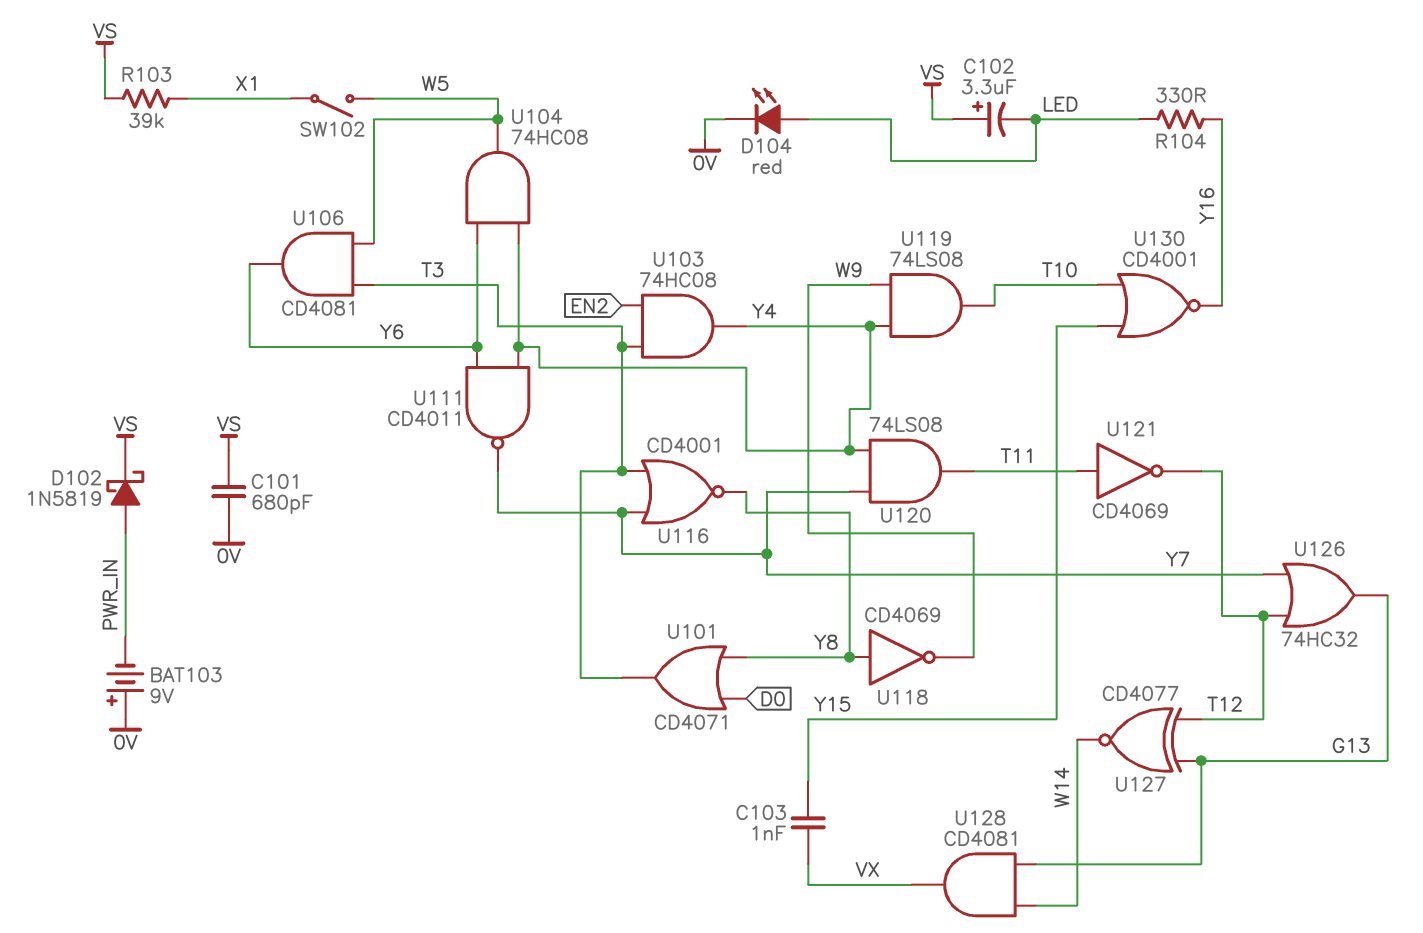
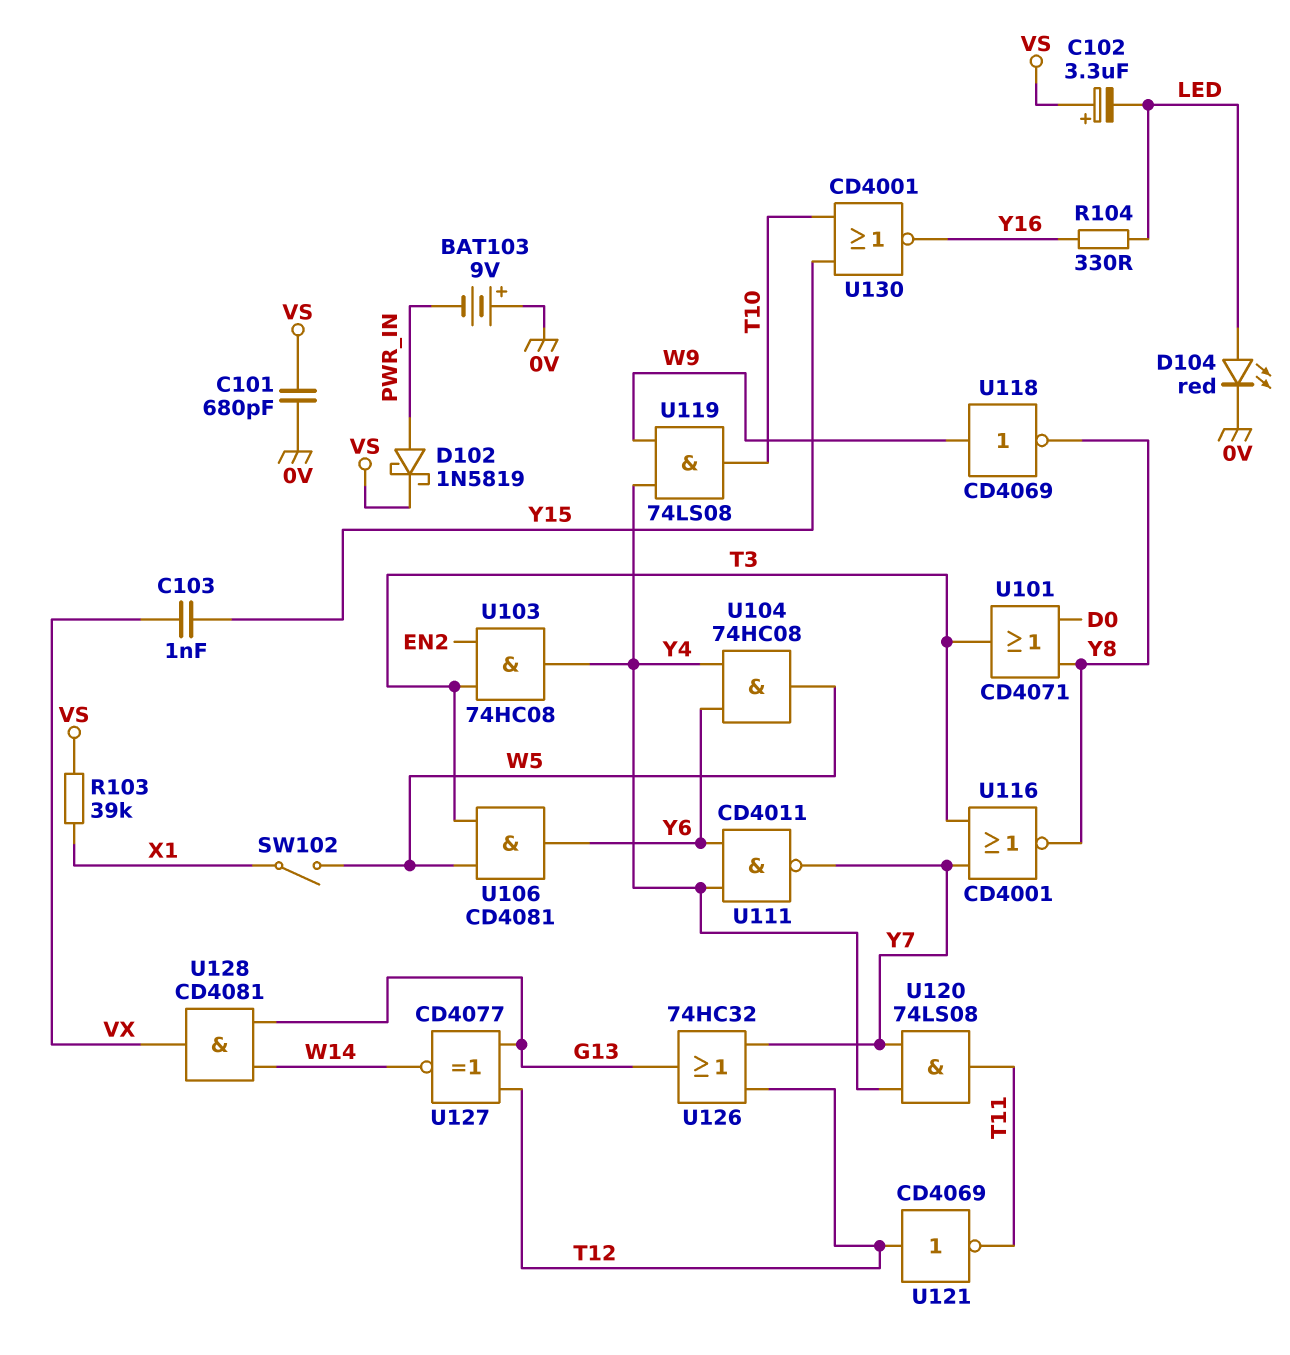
U118: NOT CD4069 (in Y8, out W9) -> NOT CD4069 (in W9, out Y8)
U121: NOT CD4069 (in T11, out T12) -> NOT CD4069 (in T12, out T11)

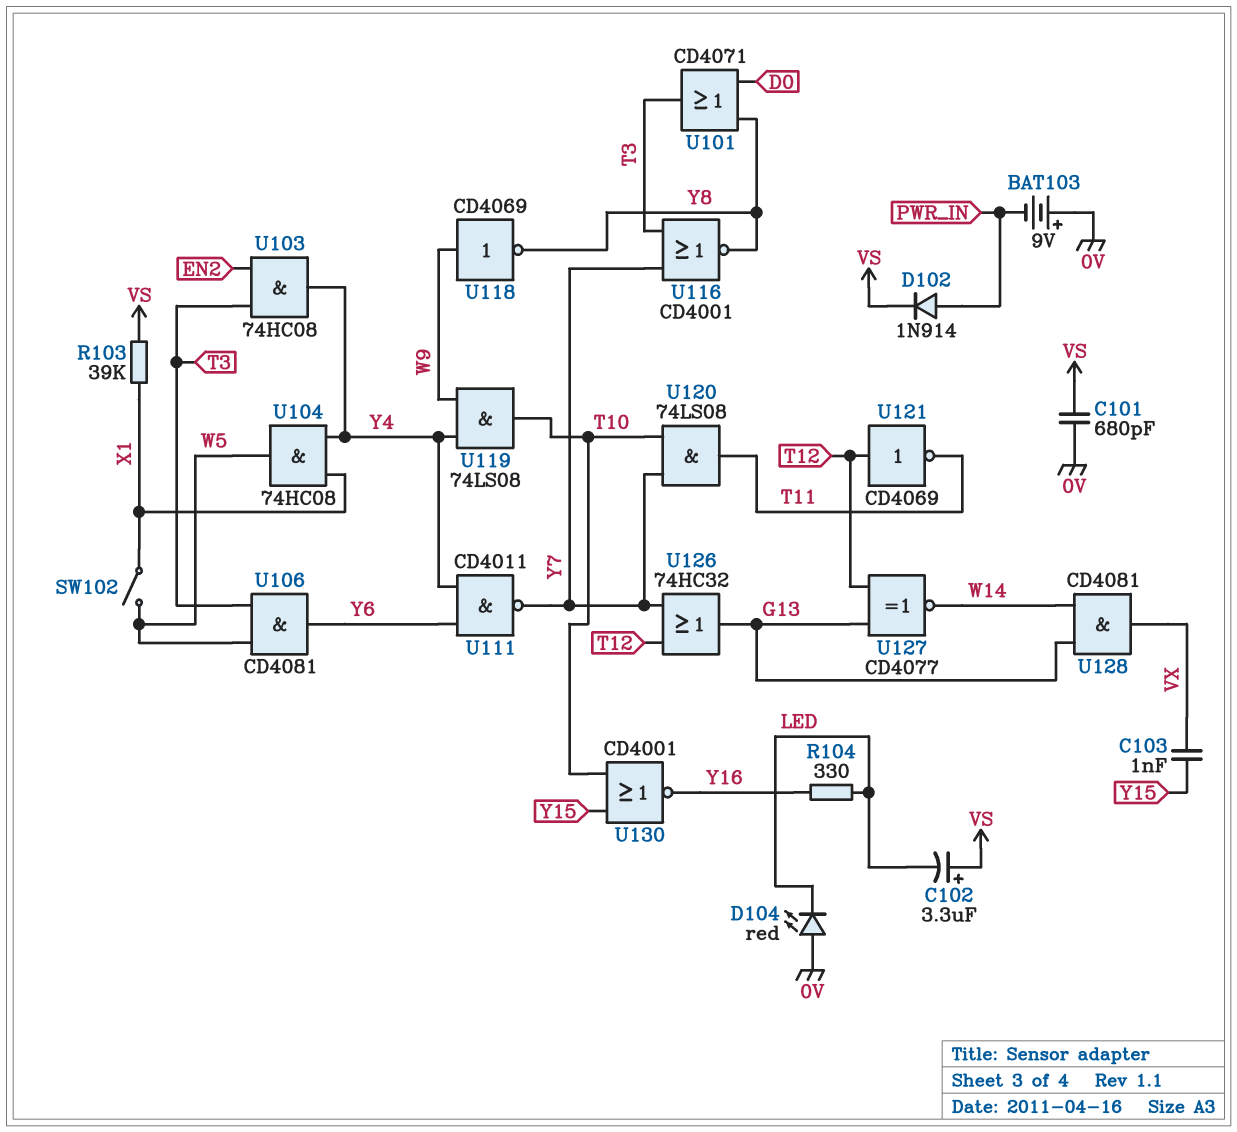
D102: schottky 1N5819 (A PWR_IN, K VS) -> diode 1N914 (A PWR_IN, K VS)
D104: LED red (A LED, K 0V) -> LED red (A 0V, K LED)
U104: AND 74HC08 (in Y4, in Y6, out W5) -> AND 74HC08 (in X1, in Y4, out W5)
U120: AND 74LS08 (in Y4, in Y7, out T11) -> AND 74LS08 (in T10, in Y7, out T11)

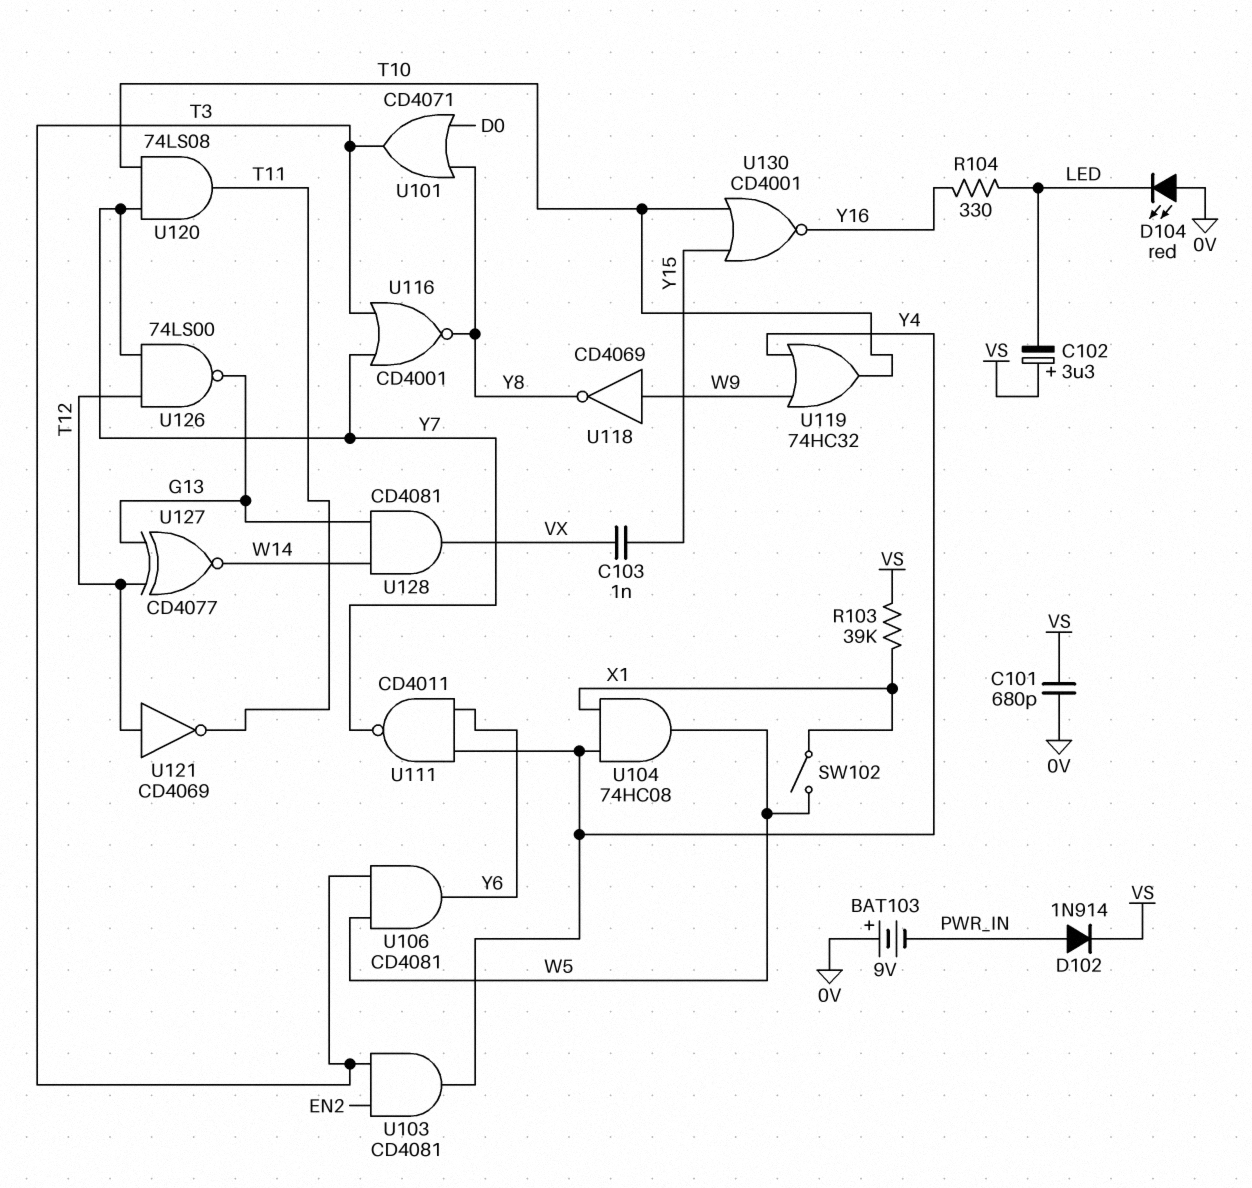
U103: AND 74HC08 (in EN2, in T3, out Y4) -> AND CD4081 (in EN2, in T3, out Y4)
U119: AND 74LS08 (in W9, in Y4, out T10) -> OR 74HC32 (in W9, in Y4, out T10)
U126: OR 74HC32 (in T12, in Y7, out G13) -> NAND 74LS00 (in T12, in Y7, out G13)

